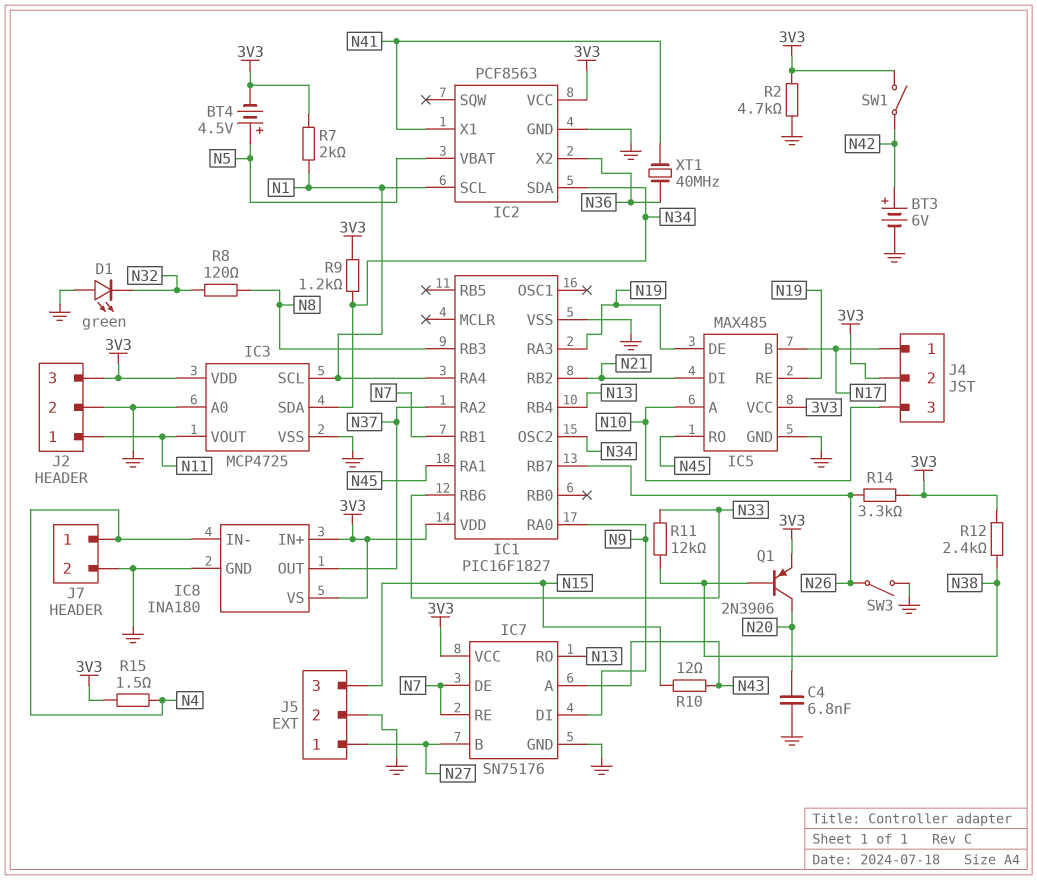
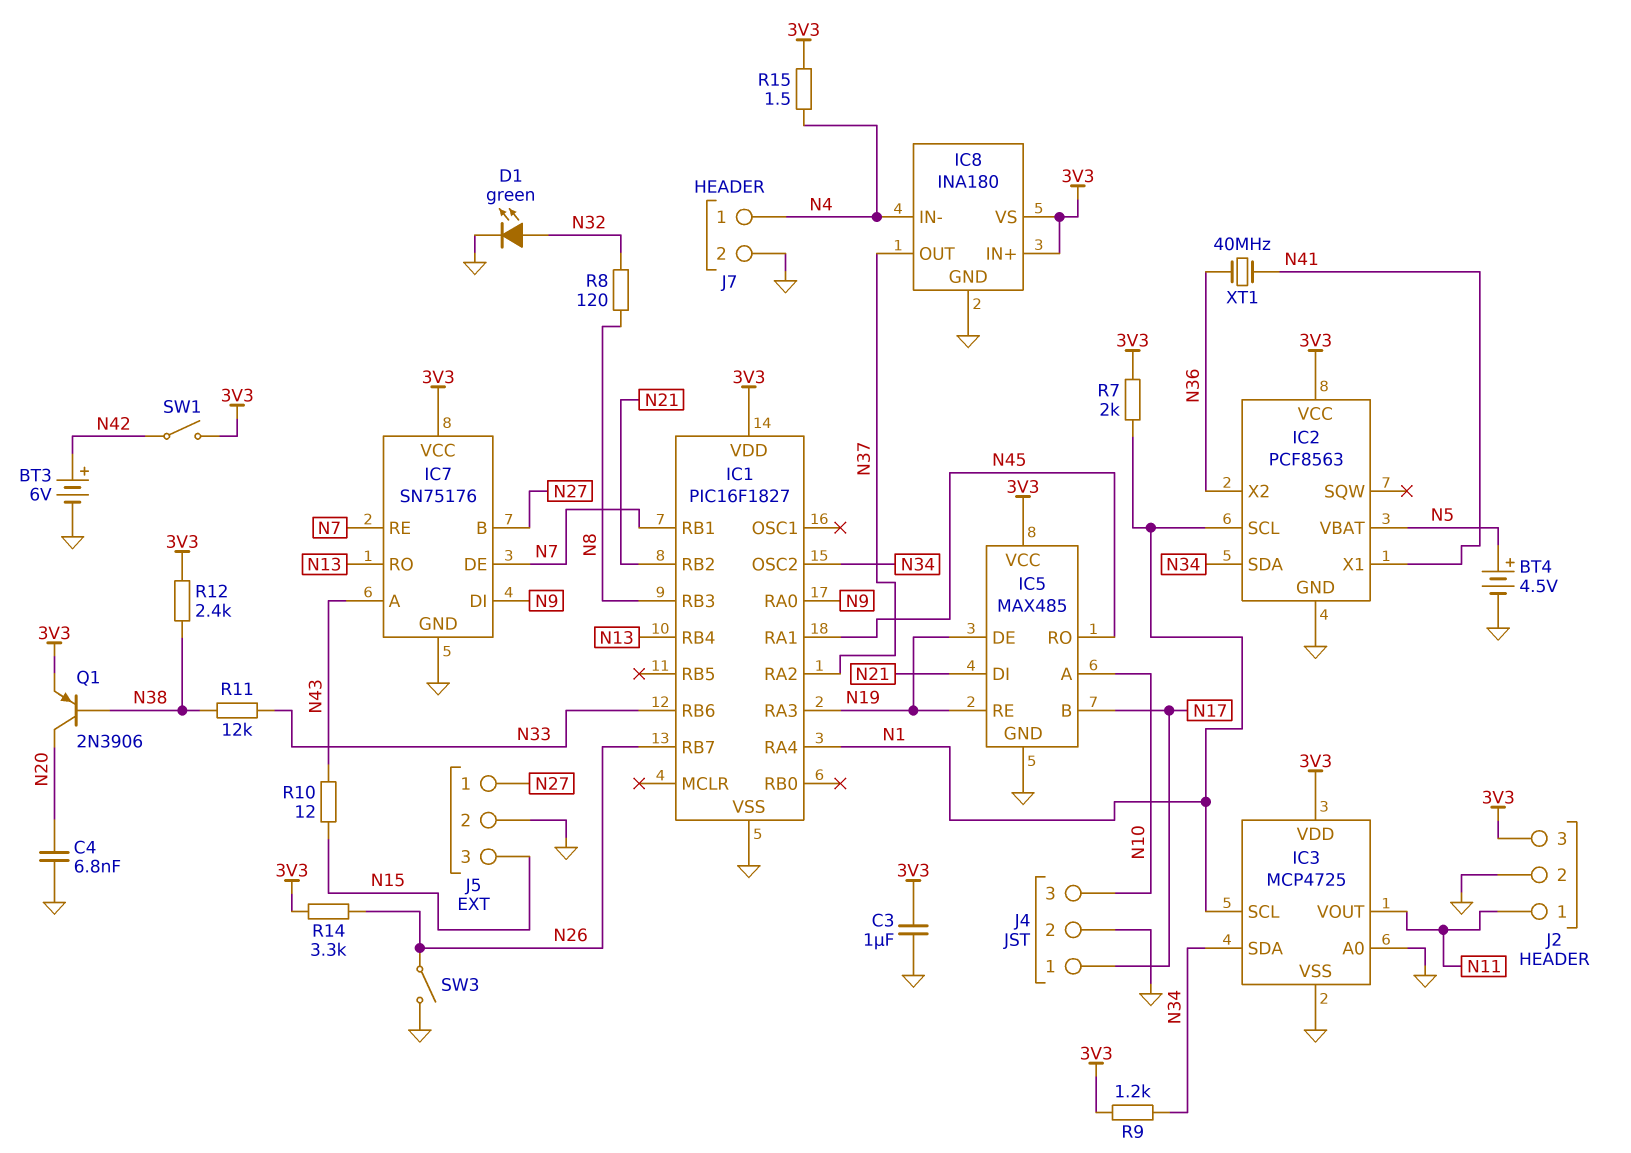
BT4: 4.5V (plus N5, minus 3V3) -> 4.5V (plus N5, minus GND)
C3: none -> 1uF (3V3, GND)
D1: LED green (A GND, K N32) -> LED green (A N32, K GND)
J4 pin 2: 3V3 -> GND
R2: 4.7k (3V3, GND) -> none

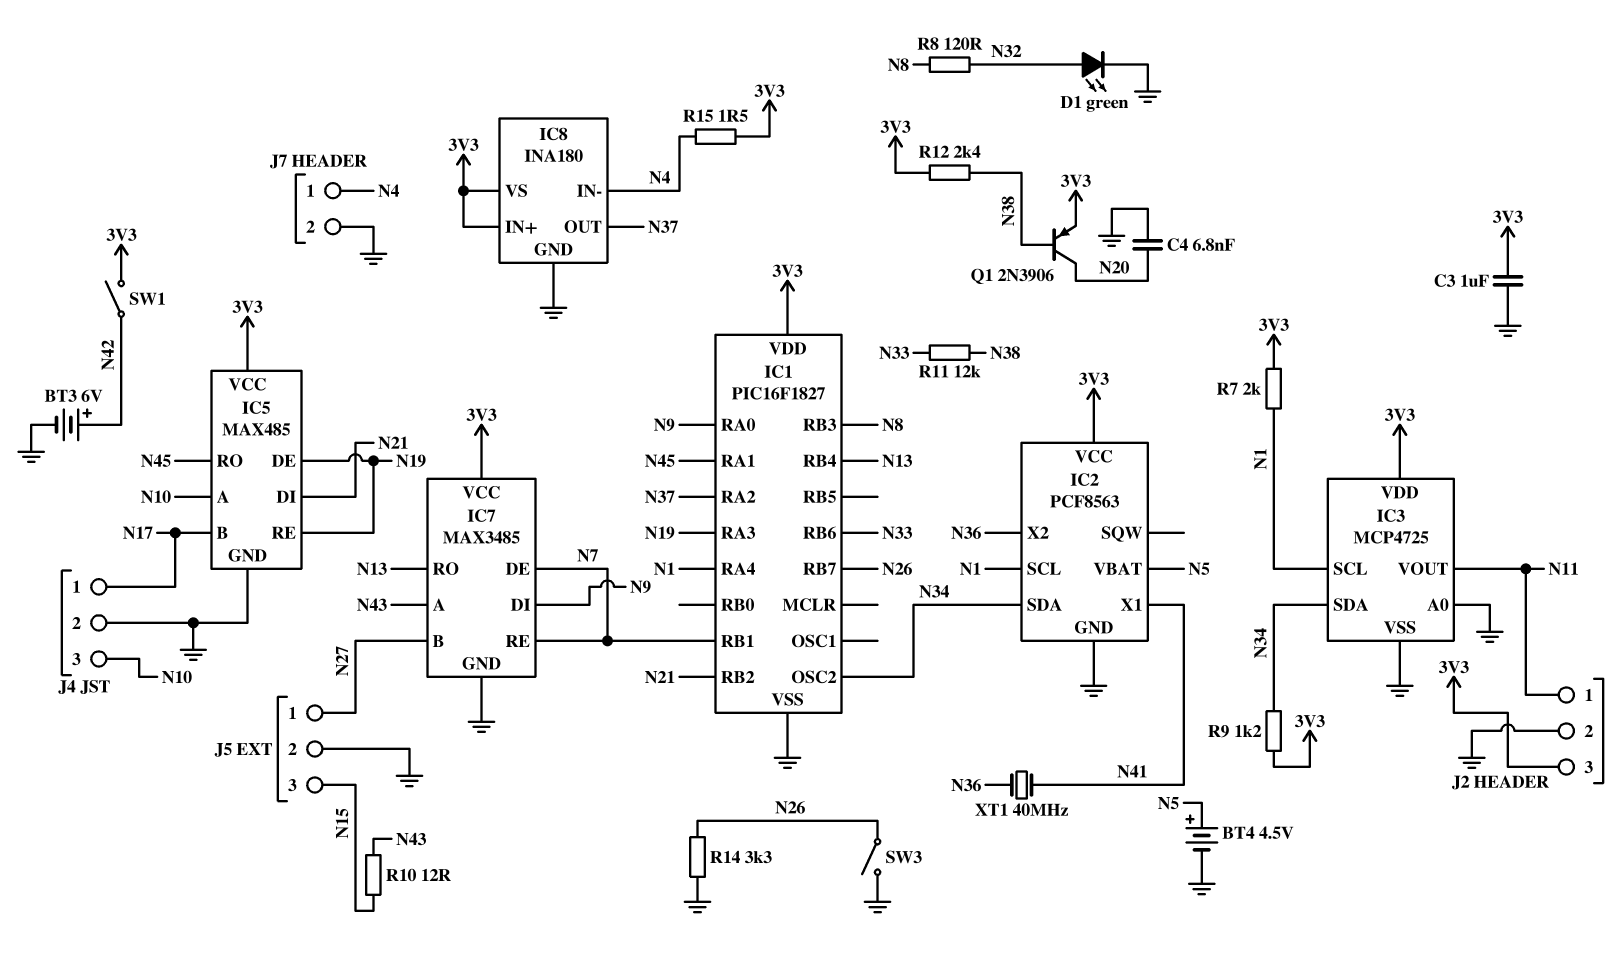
IC7: SN75176 -> MAX3485
R14: 3.3k (3V3, N26) -> 3.3k (GND, N26)

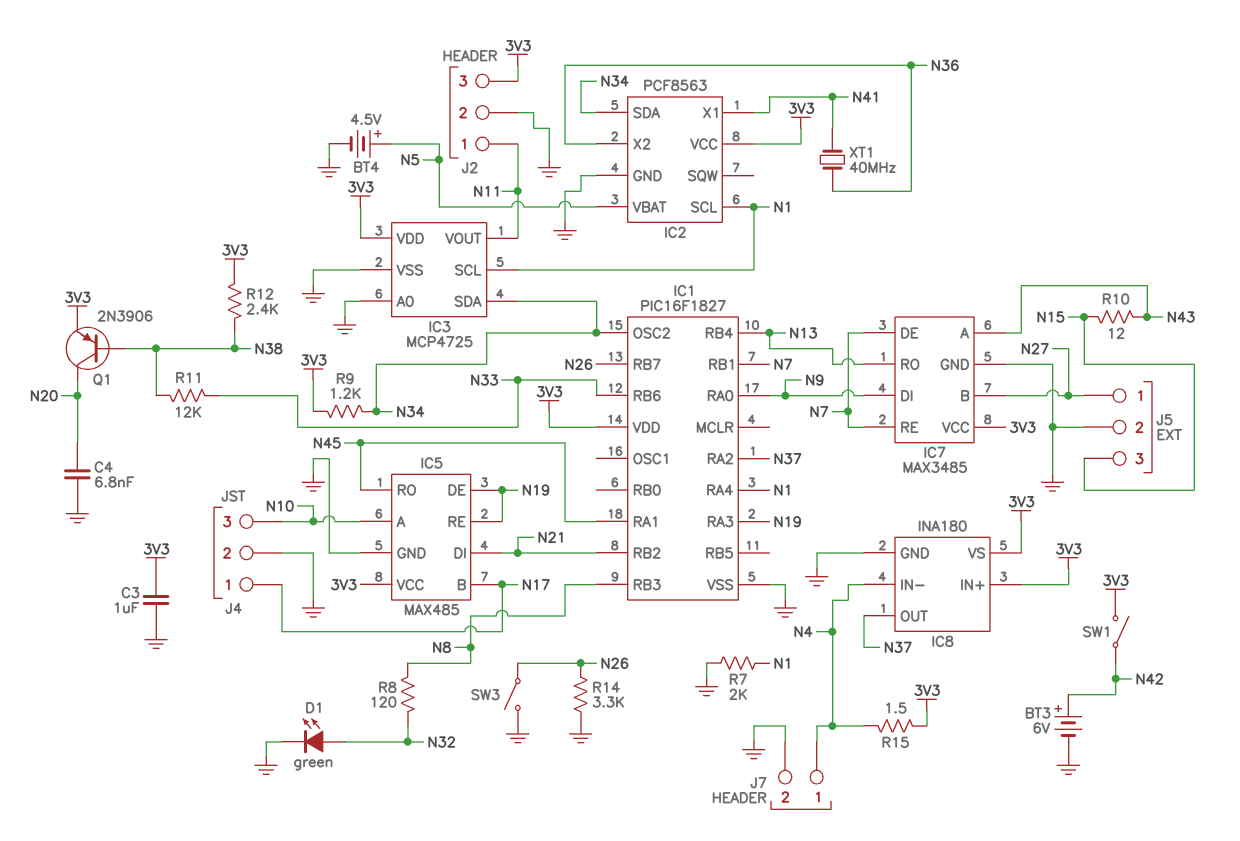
R7: 2k (3V3, N1) -> 2k (GND, N1)

